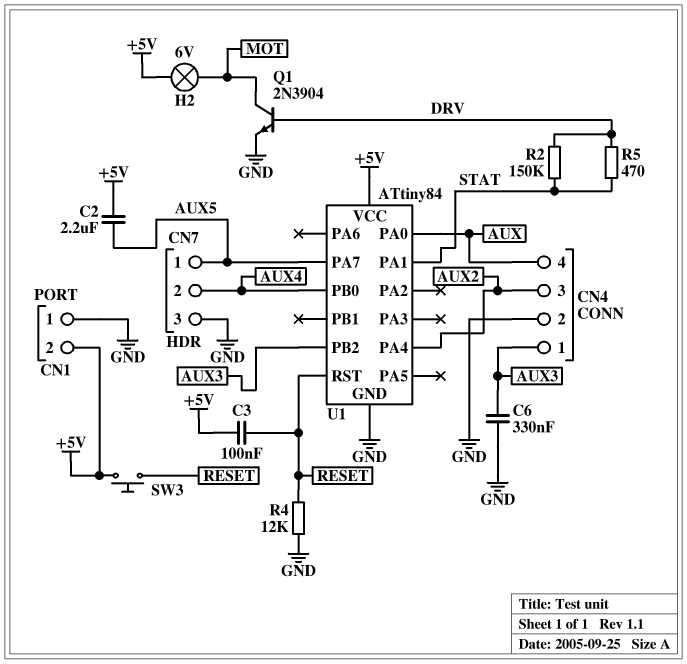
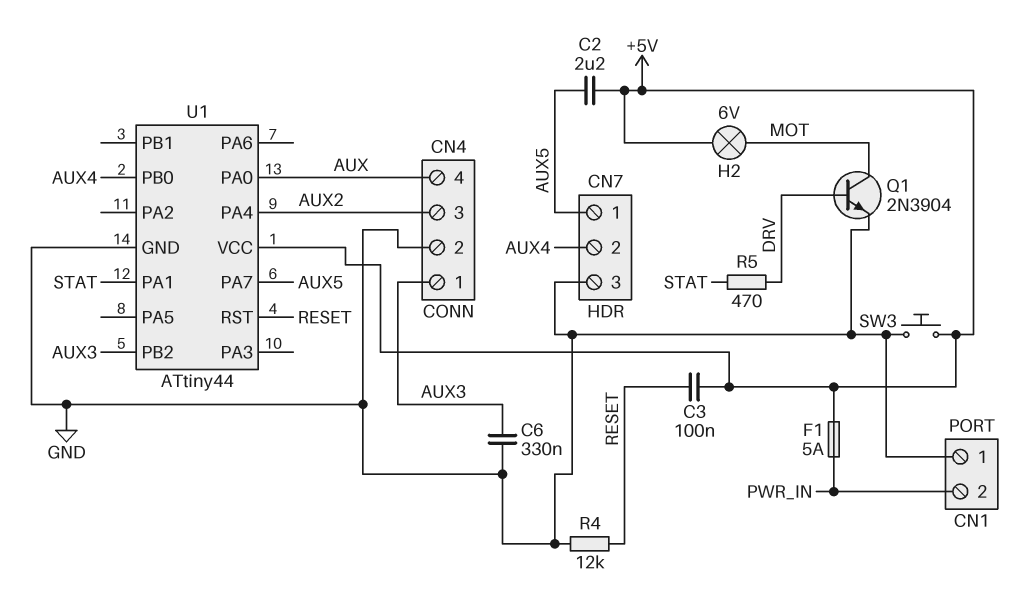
CN1 pin 2: +5V -> PWR_IN
F1: none -> 5A (+5V, PWR_IN)
R2: 150k (DRV, STAT) -> none
SW3: button (+5V, RESET) -> button (+5V, GND)
U1: ATtiny84 -> ATtiny44

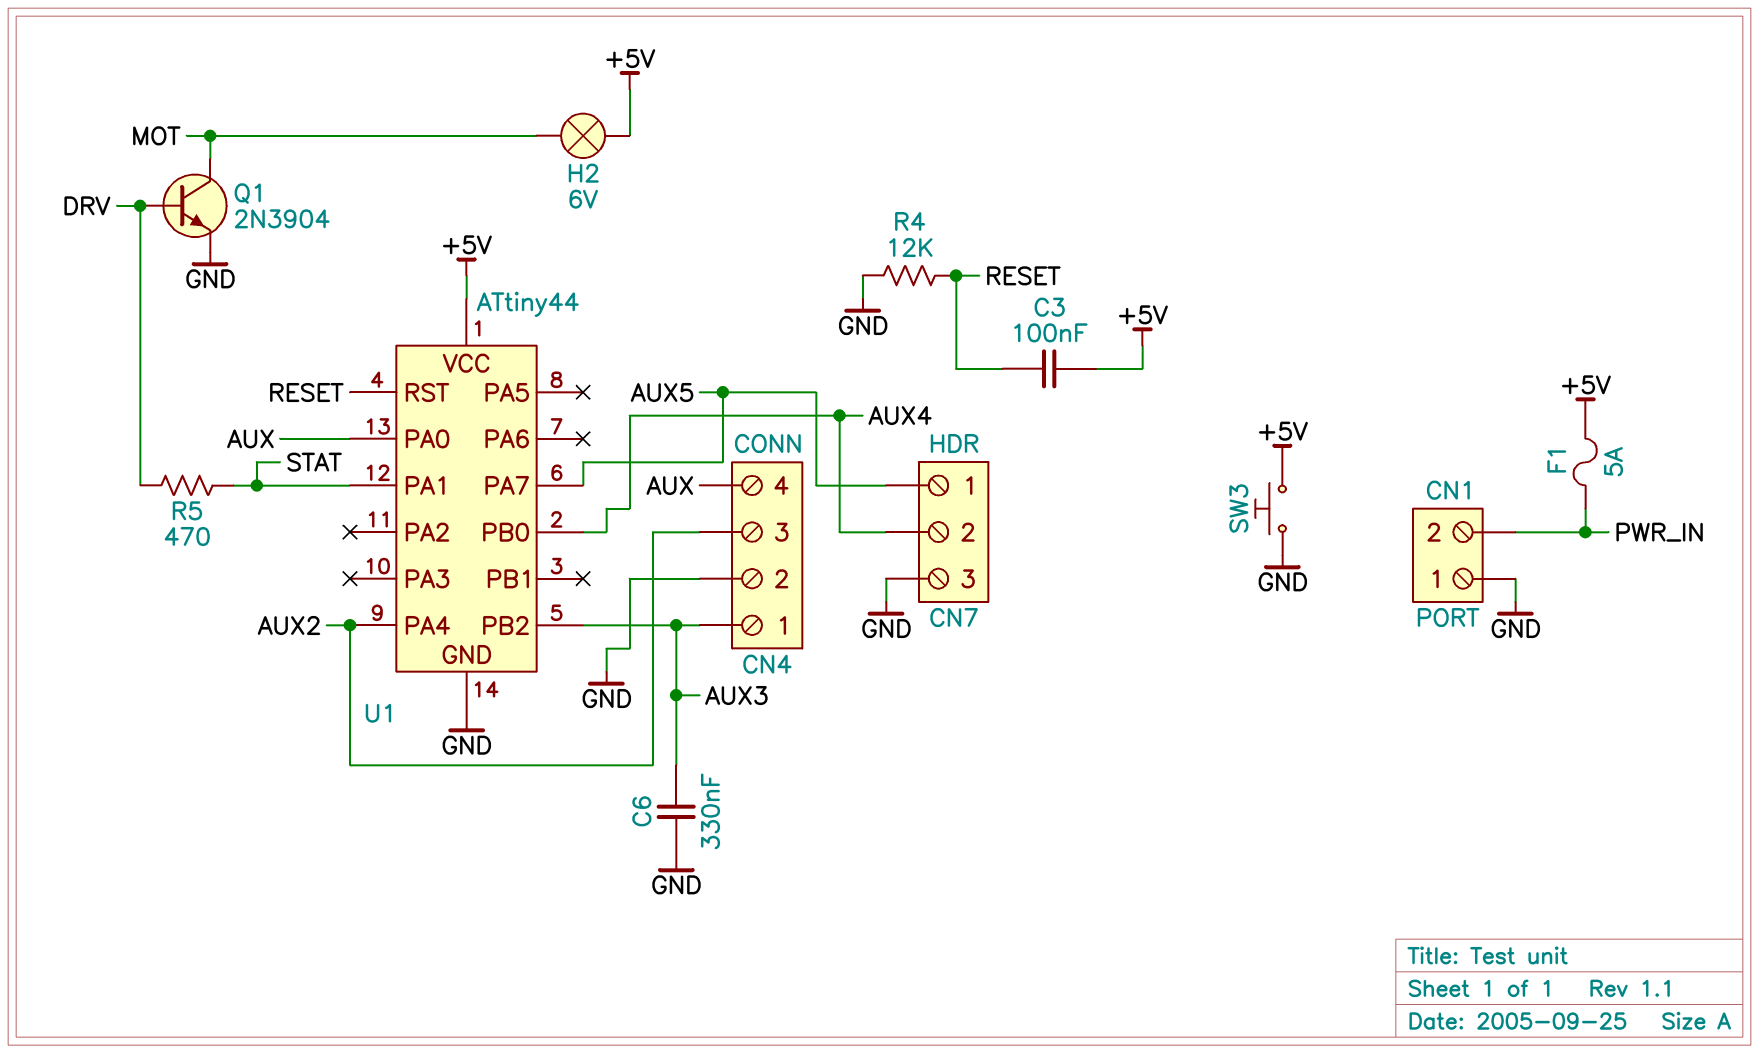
C2: 2.2uF (+5V, AUX5) -> none

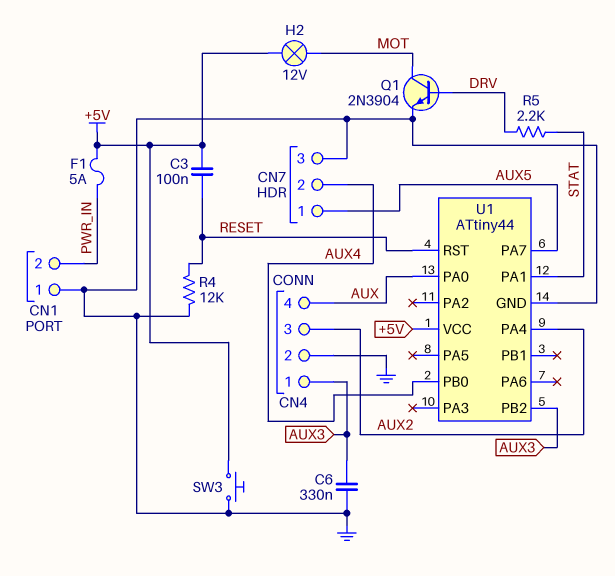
H2: lamp 6V (+5V, MOT) -> lamp 12V (+5V, MOT)
R5: 470 (DRV, STAT) -> 2.2k (DRV, STAT)

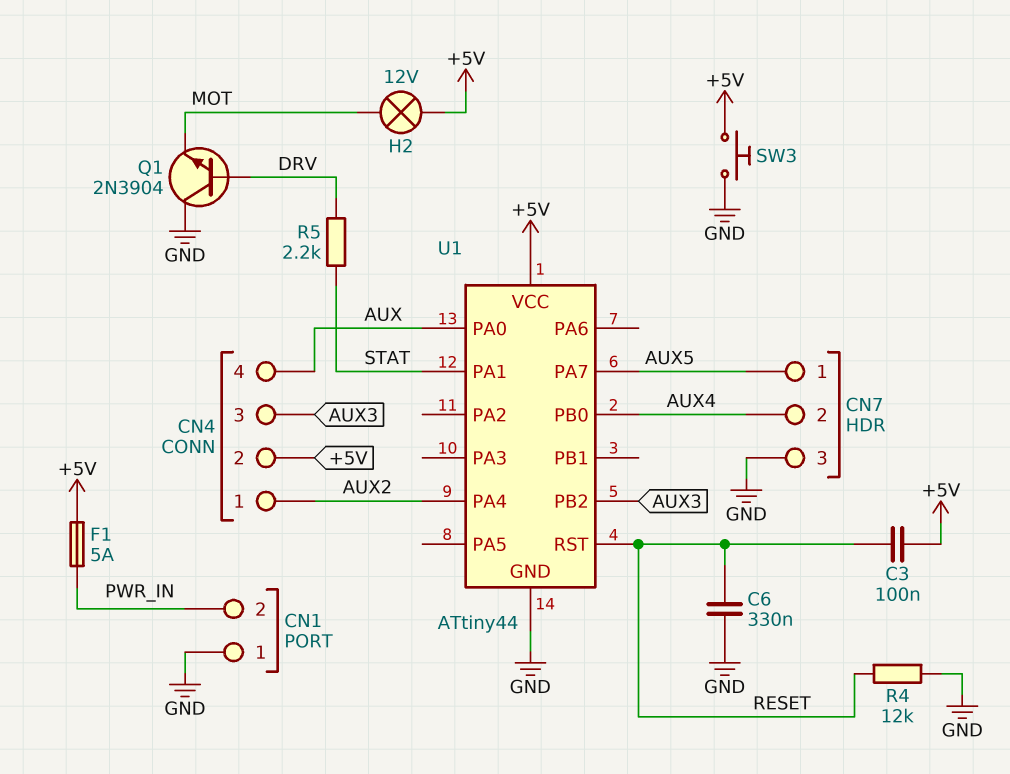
C6: 330nF (AUX3, GND) -> 330nF (GND, RESET)
CN4 pin 1: AUX3 -> AUX2
CN4 pin 2: GND -> +5V
CN4 pin 3: AUX2 -> AUX3
Q1: NPN 2N3904 (B DRV, C MOT, E GND) -> NPN 2N3904 (B DRV, C GND, E MOT)

